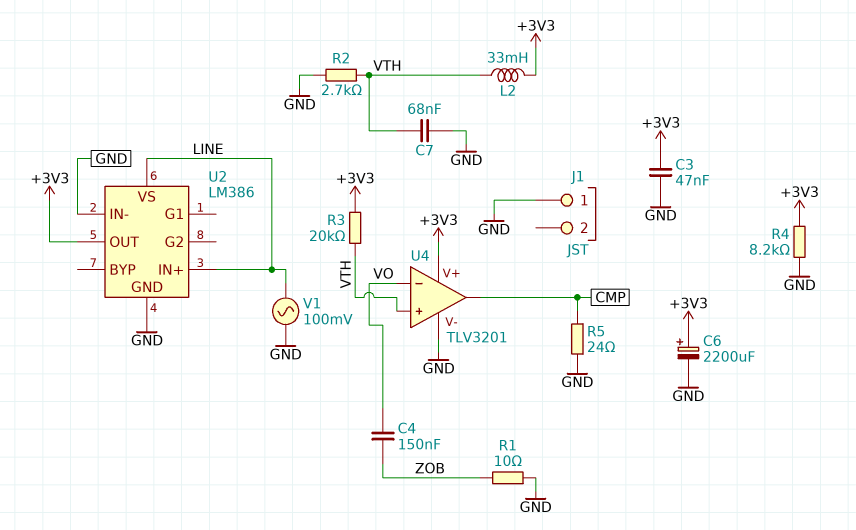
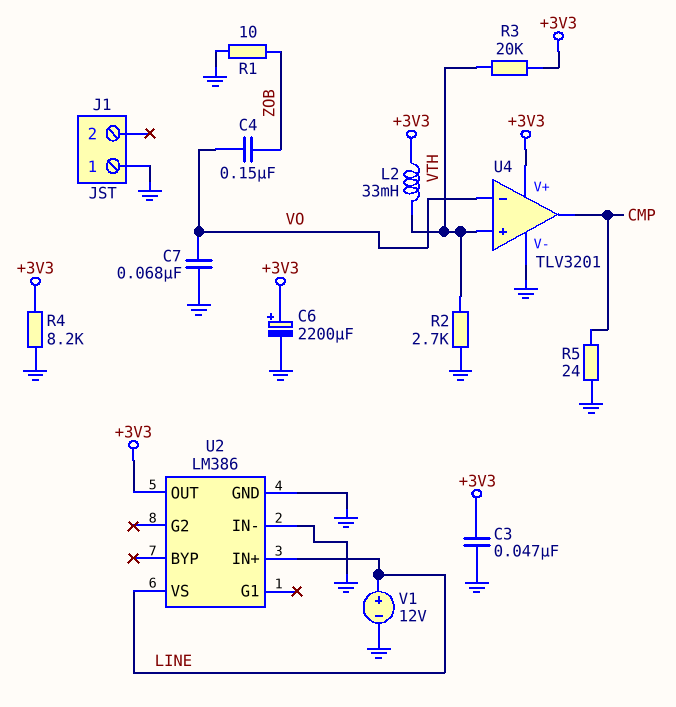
C7: 68nF (GND, VTH) -> 68nF (GND, VO)
V1: AC 100mV (GND, LINE) -> 12V (plus LINE, minus GND)

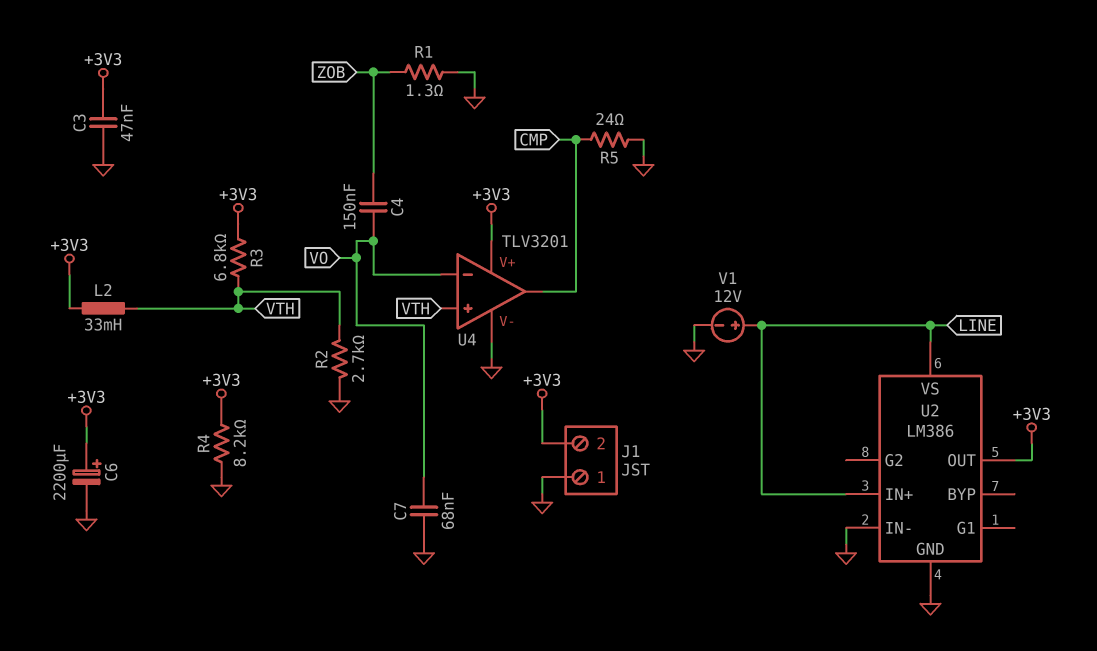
J1 pin 2: none -> +3V3
R1: 10 (GND, ZOB) -> 1.3 (GND, ZOB)
R3: 20k (+3V3, VTH) -> 6.8k (+3V3, VTH)

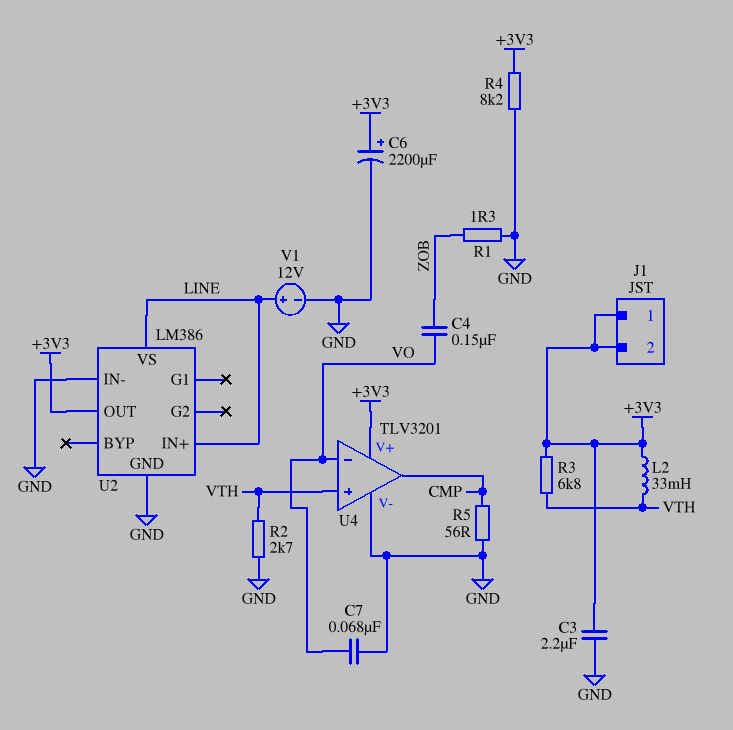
C3: 47nF (+3V3, GND) -> 2.2uF (+3V3, GND)
J1 pin 1: GND -> +3V3
R5: 24 (CMP, GND) -> 56 (CMP, GND)

